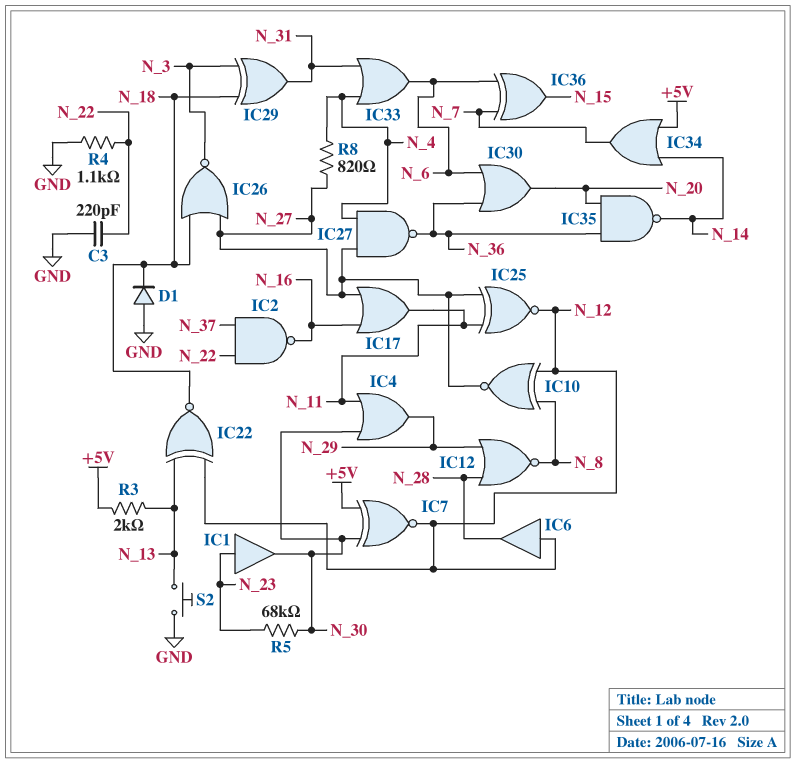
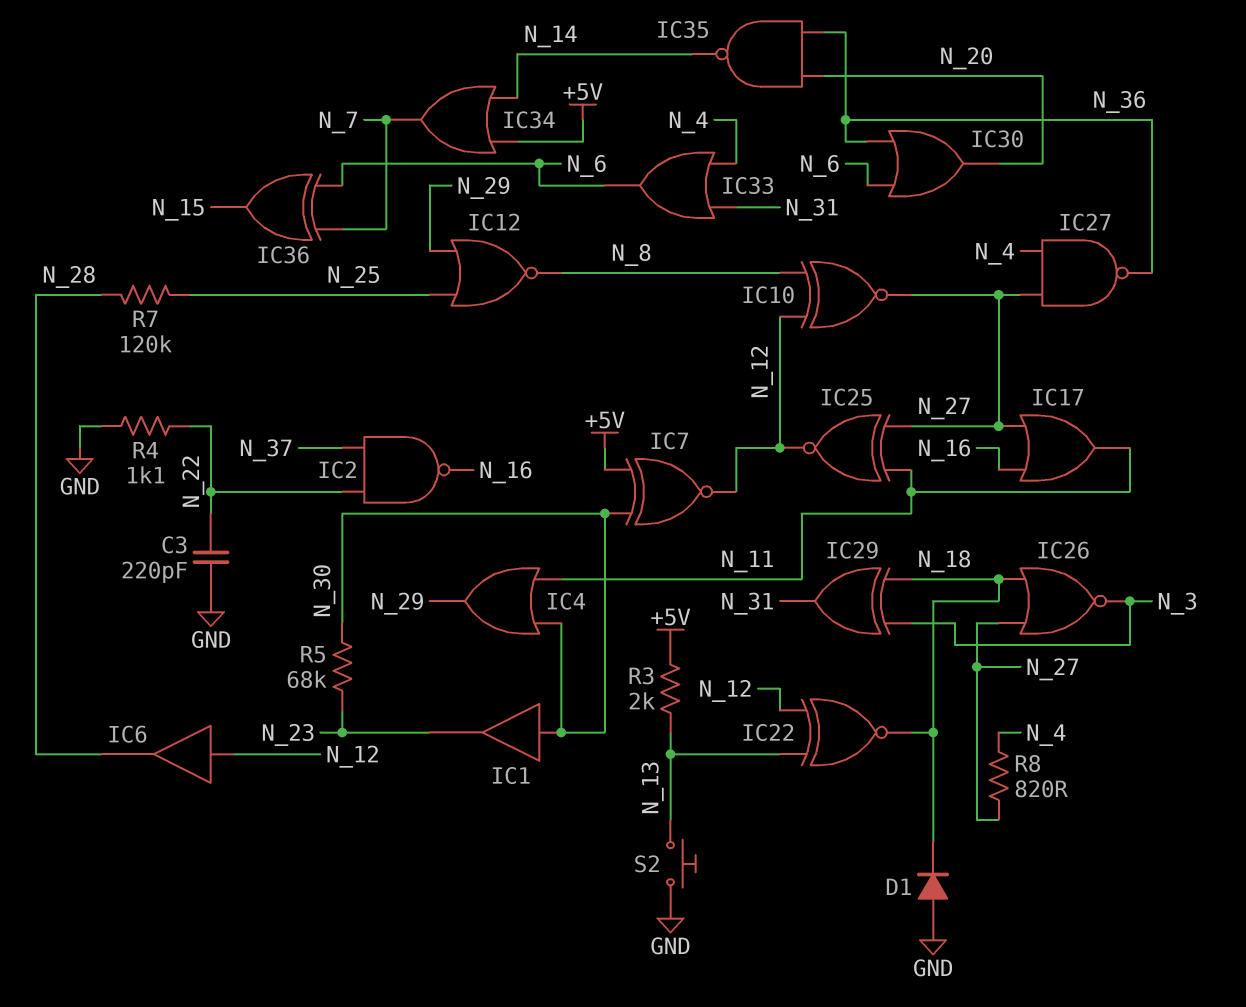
IC1: buffer (in N_23, out N_30) -> buffer (in N_30, out N_23)
IC12: NOR (in N_28, in N_29, out N_8) -> NOR (in N_25, in N_29, out N_8)
R7: none -> 120k (N_25, N_28)

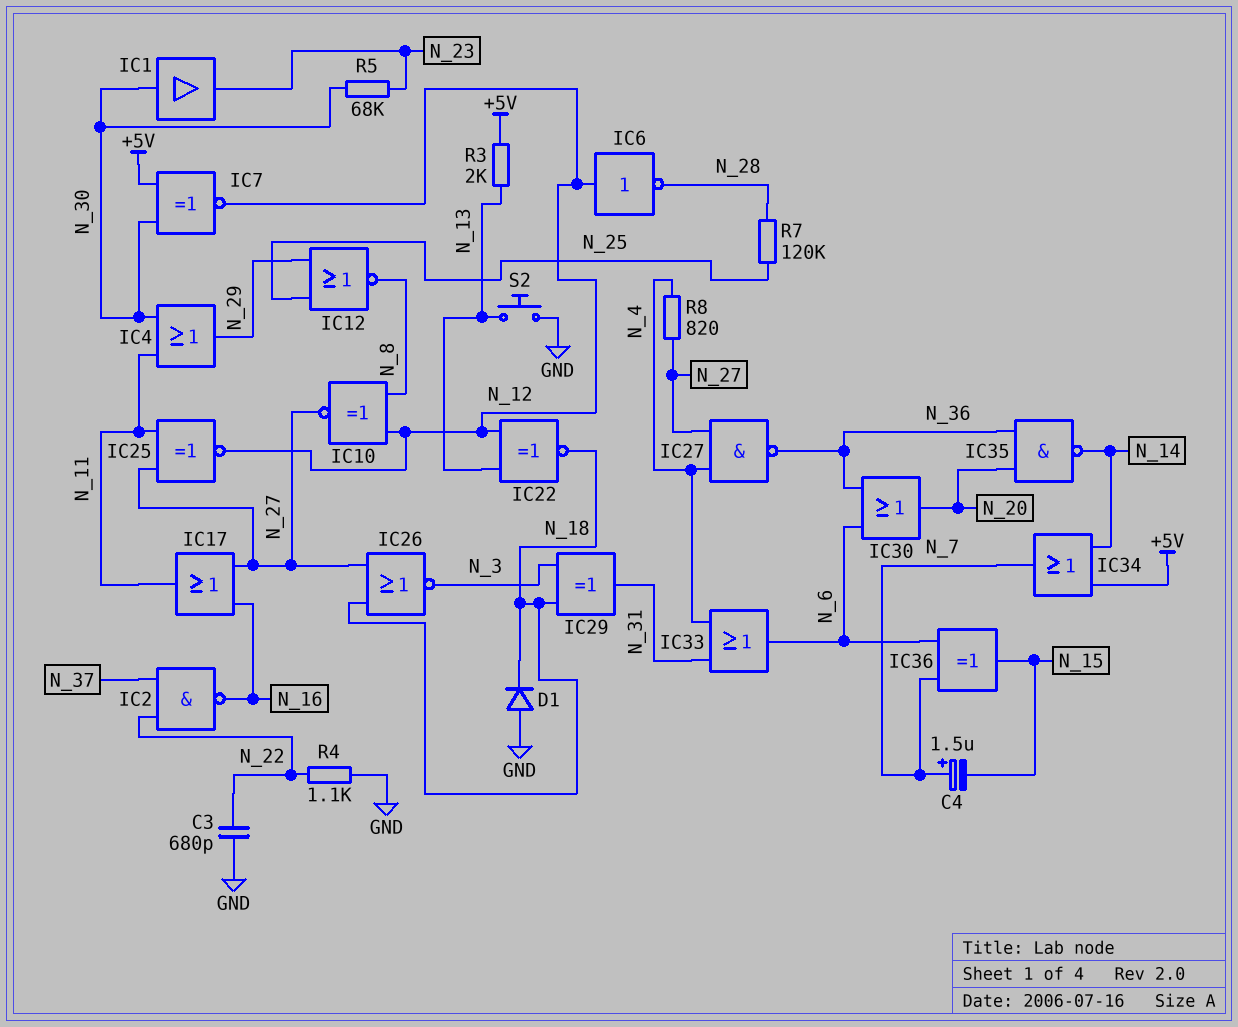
C3: 220pF (GND, N_22) -> 680pF (GND, N_22)
C4: none -> 1.5uF (plus N_7, minus N_15)
IC6: buffer (in N_12, out N_28) -> NOT (in N_12, out N_28)

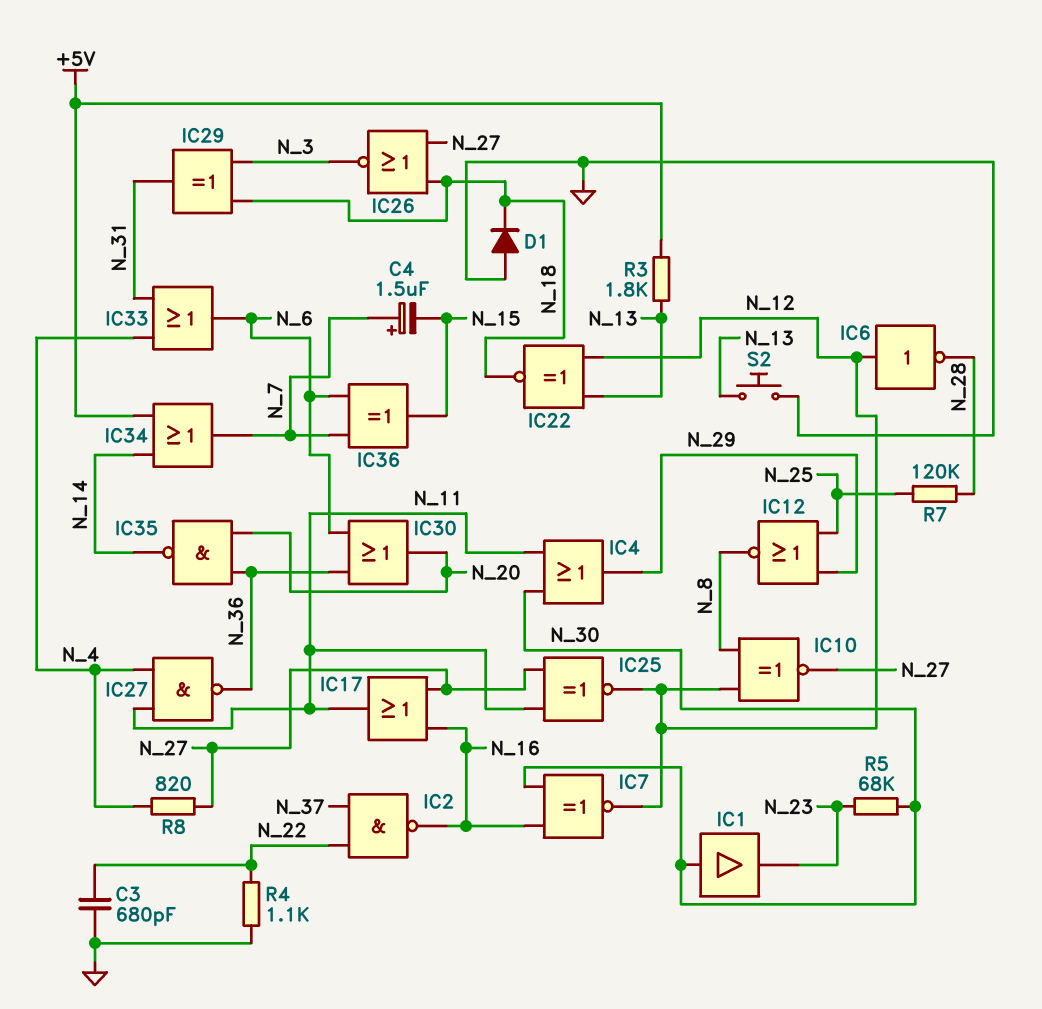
IC7: XNOR (in +5V, in N_30, out N_12) -> XNOR (in N_16, in N_30, out N_12)
IC27: NAND (in N_4, in N_27, out N_36) -> NAND (in N_4, in N_11, out N_36)
R3: 2k (+5V, N_13) -> 1.8k (+5V, N_13)

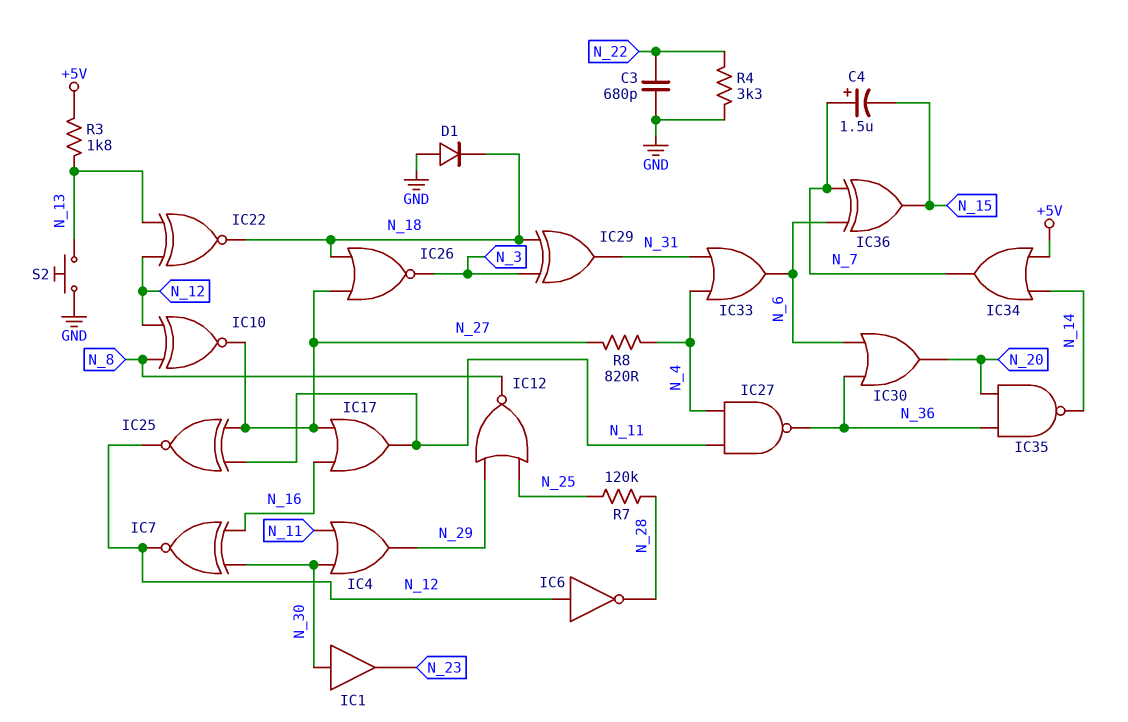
IC2: NAND (in N_22, in N_37, out N_16) -> none
R4: 1.1k (GND, N_22) -> 3.3k (GND, N_22)
R5: 68k (N_23, N_30) -> none

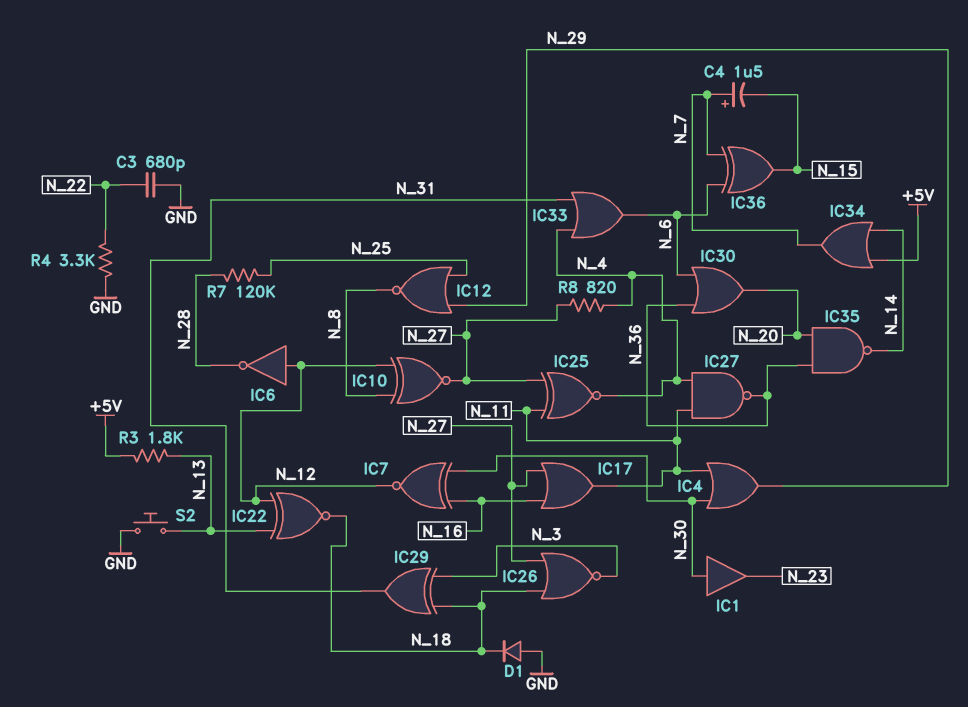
IC25: XNOR (in N_11, in N_27, out N_12) -> XNOR (in N_11, in N_27, out N_4)

